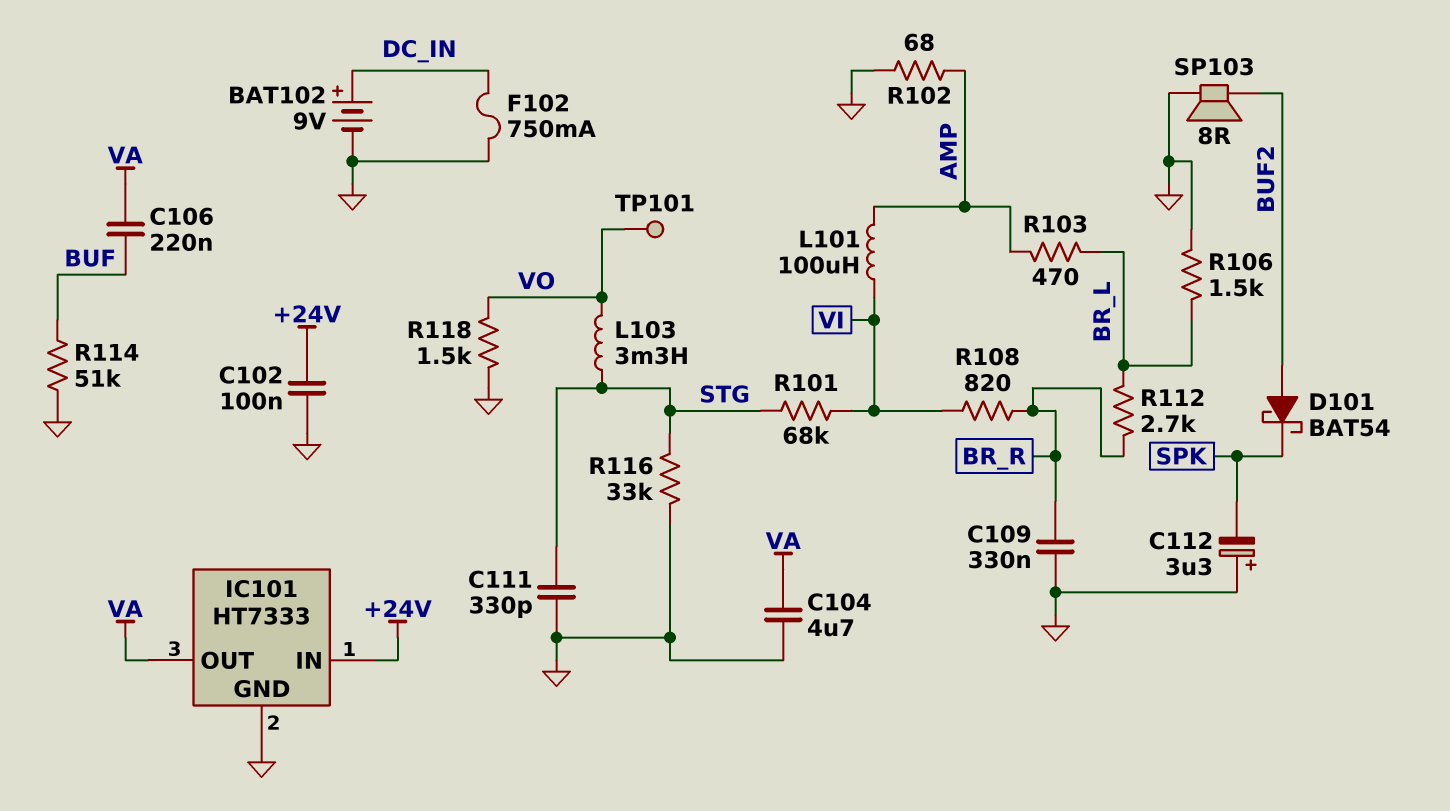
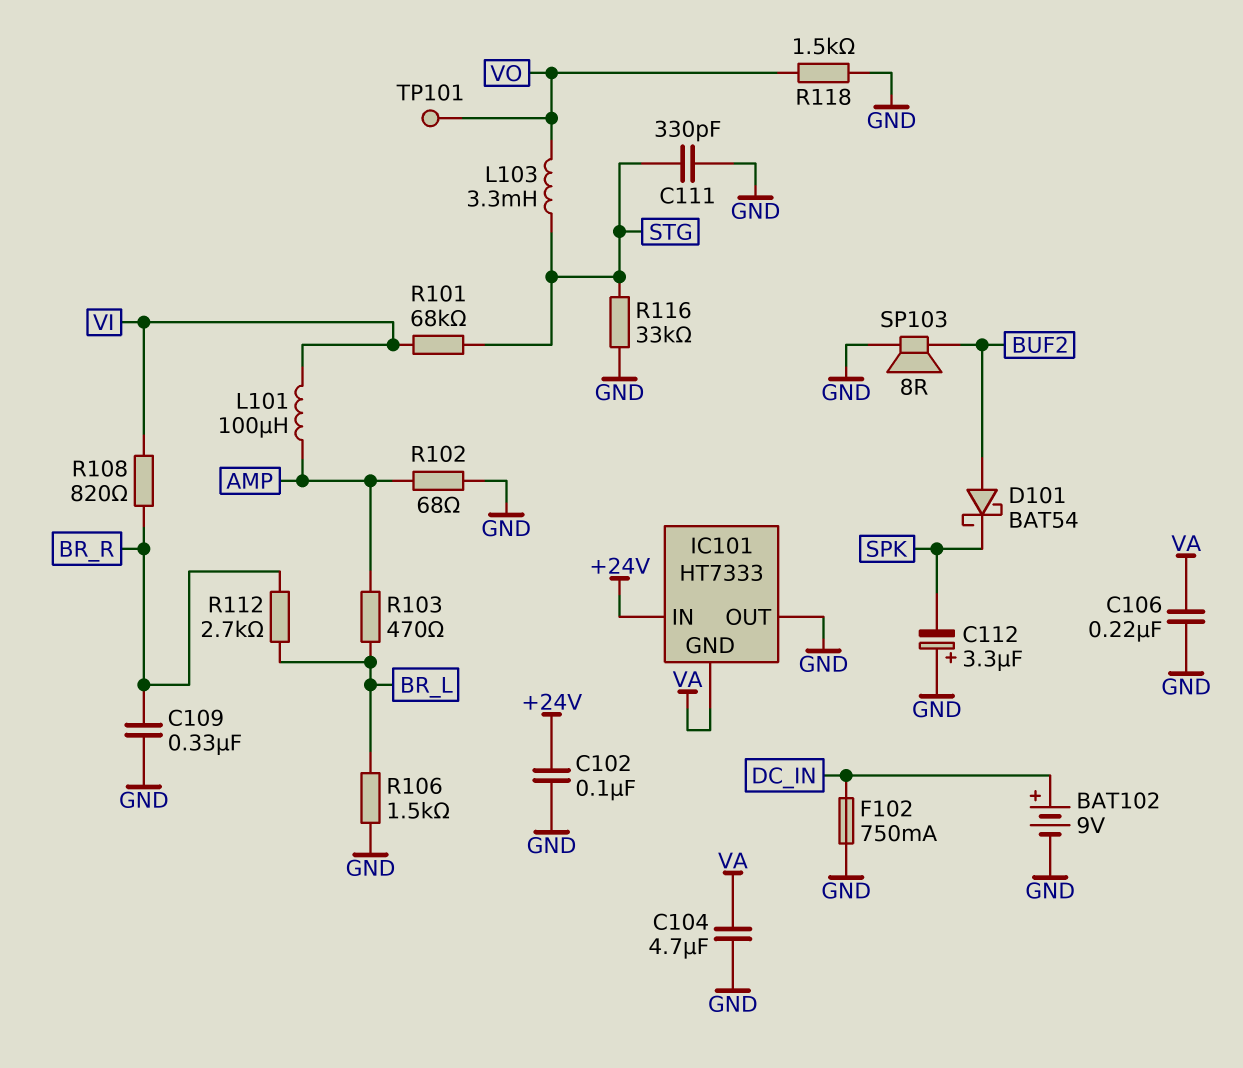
C106: 220nF (BUF, VA) -> 220nF (GND, VA)
IC101 pin GND: GND -> VA
IC101 pin OUT: VA -> GND
R114: 51k (BUF, GND) -> none

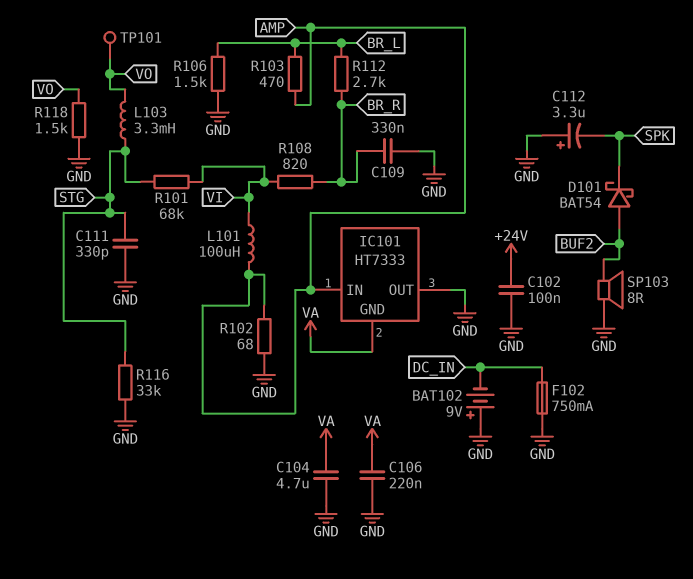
BAT102: 9V (plus DC_IN, minus GND) -> 9V (plus GND, minus DC_IN)
IC101 pin IN: +24V -> AMP

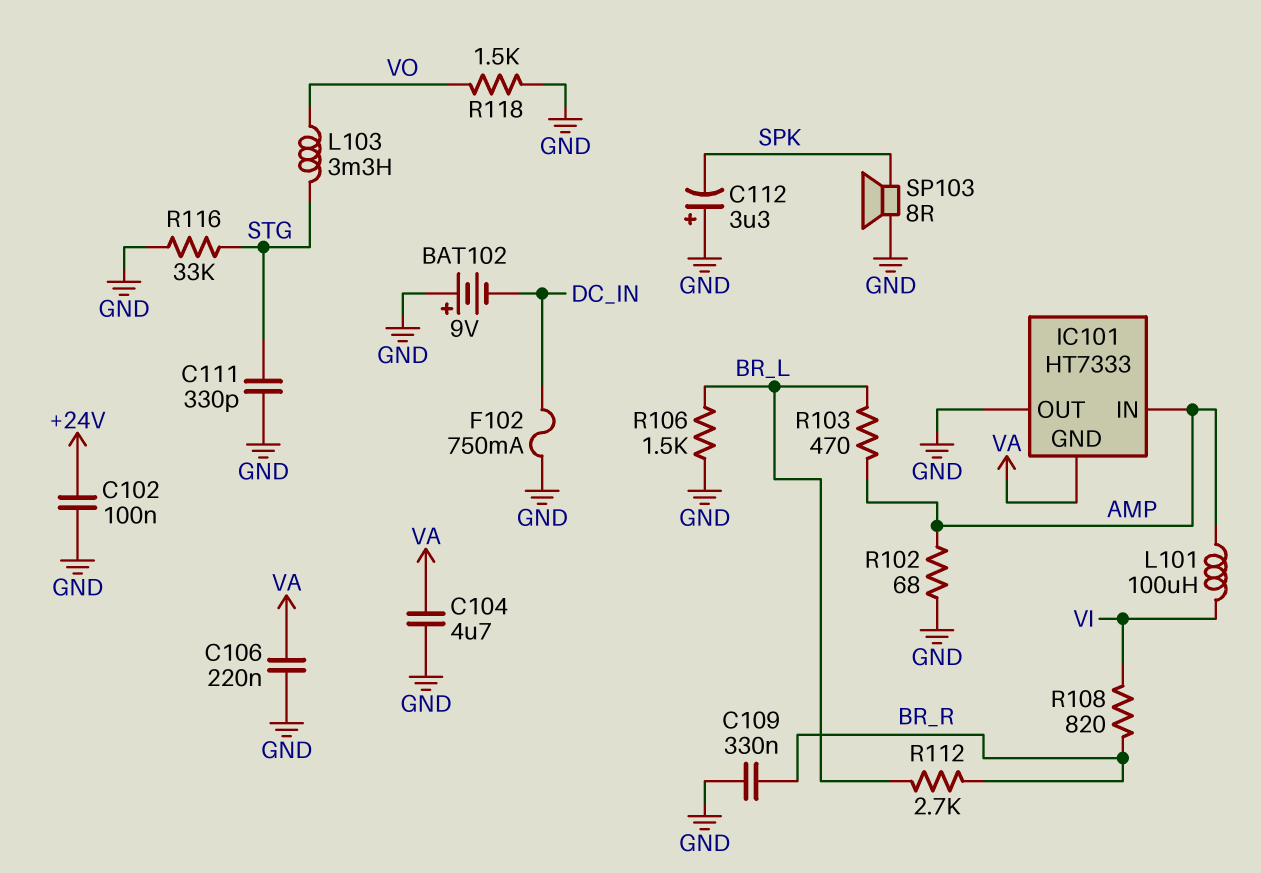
D101: schottky BAT54 (A BUF2, K SPK) -> none
R101: 68k (STG, VI) -> none
SP103: speaker 8R (BUF2, GND) -> speaker 8R (GND, SPK)
TP101: test point (VO) -> none

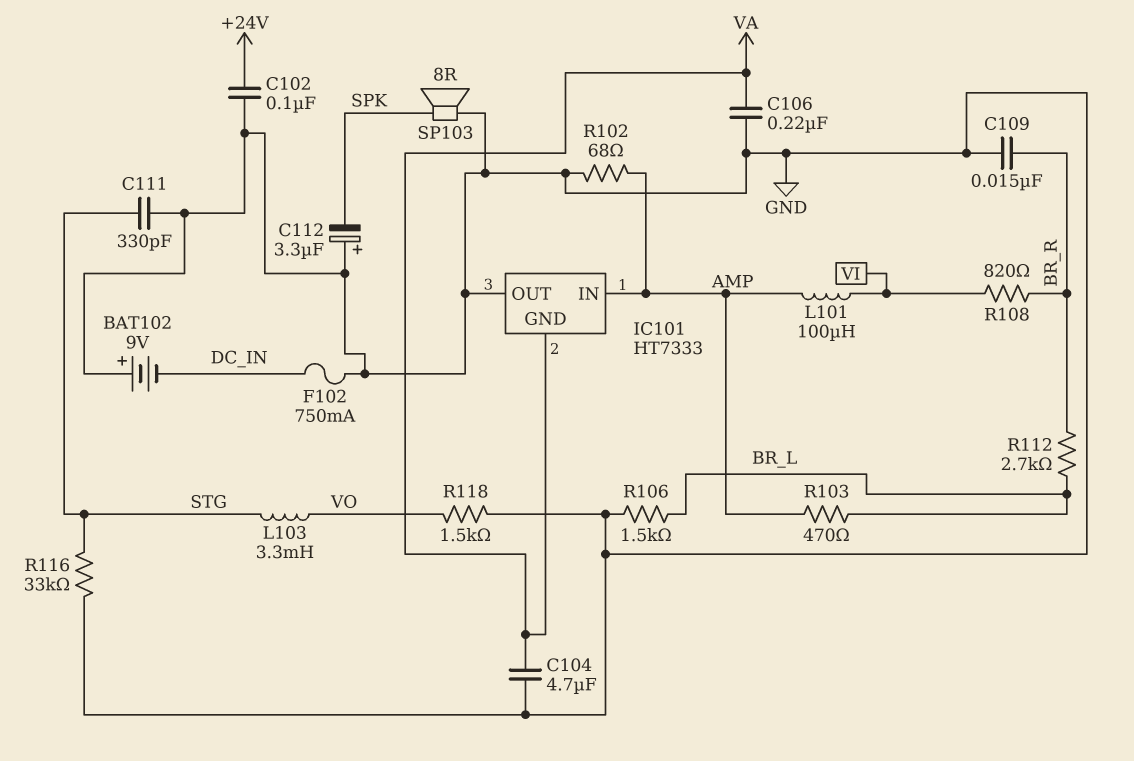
C109: 330nF (BR_R, GND) -> 15nF (BR_R, GND)

